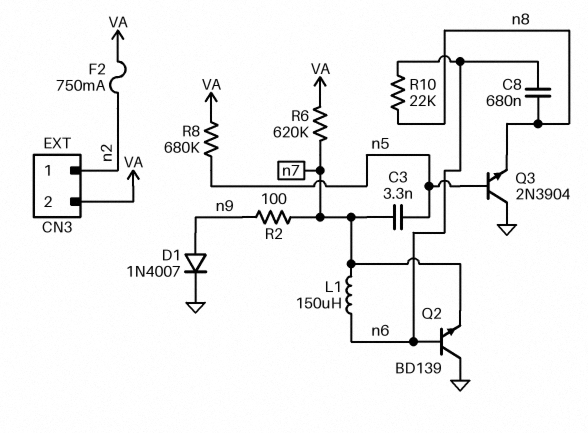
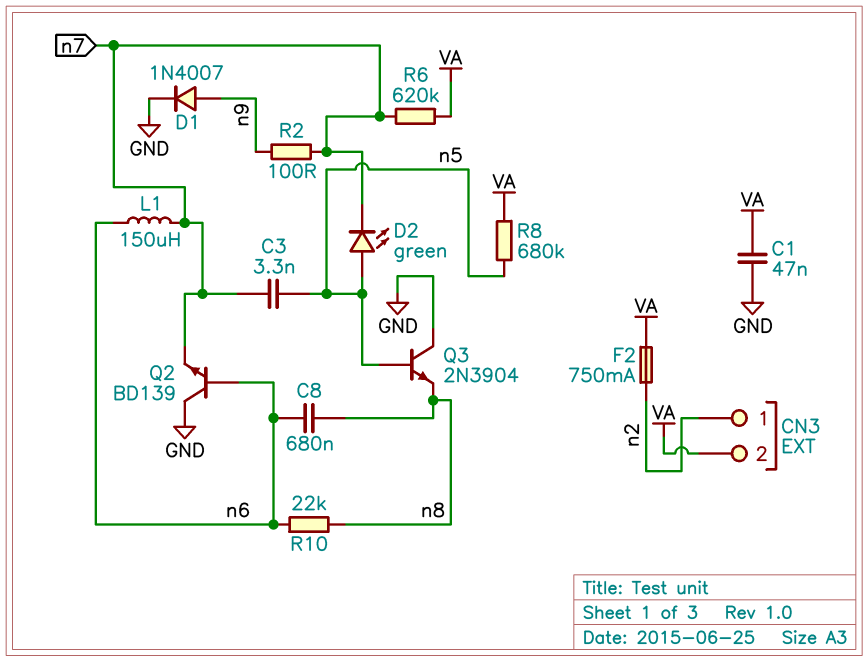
C1: none -> 47nF (GND, VA)
D2: none -> LED green (A n5, K n7)

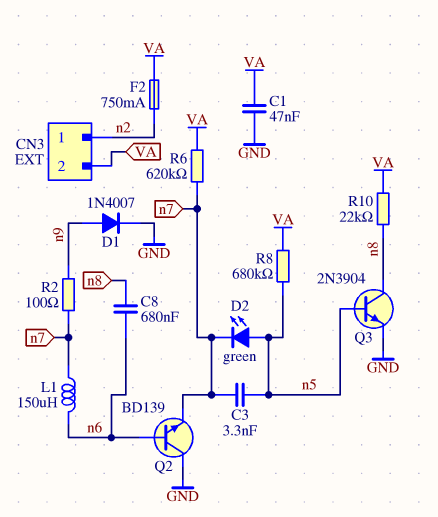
Q3: NPN 2N3904 (B n5, C GND, E n8) -> NPN 2N3904 (B n5, C n8, E GND)
R10: 22k (n6, n8) -> 22k (VA, n8)

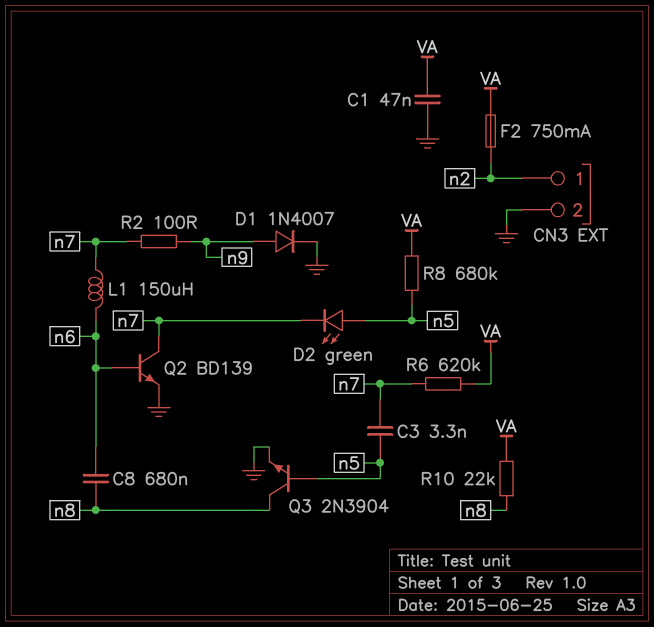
CN3 pin 2: VA -> GND
Q2: NPN BD139 (B n6, C GND, E n7) -> NPN BD139 (B n6, C n7, E GND)

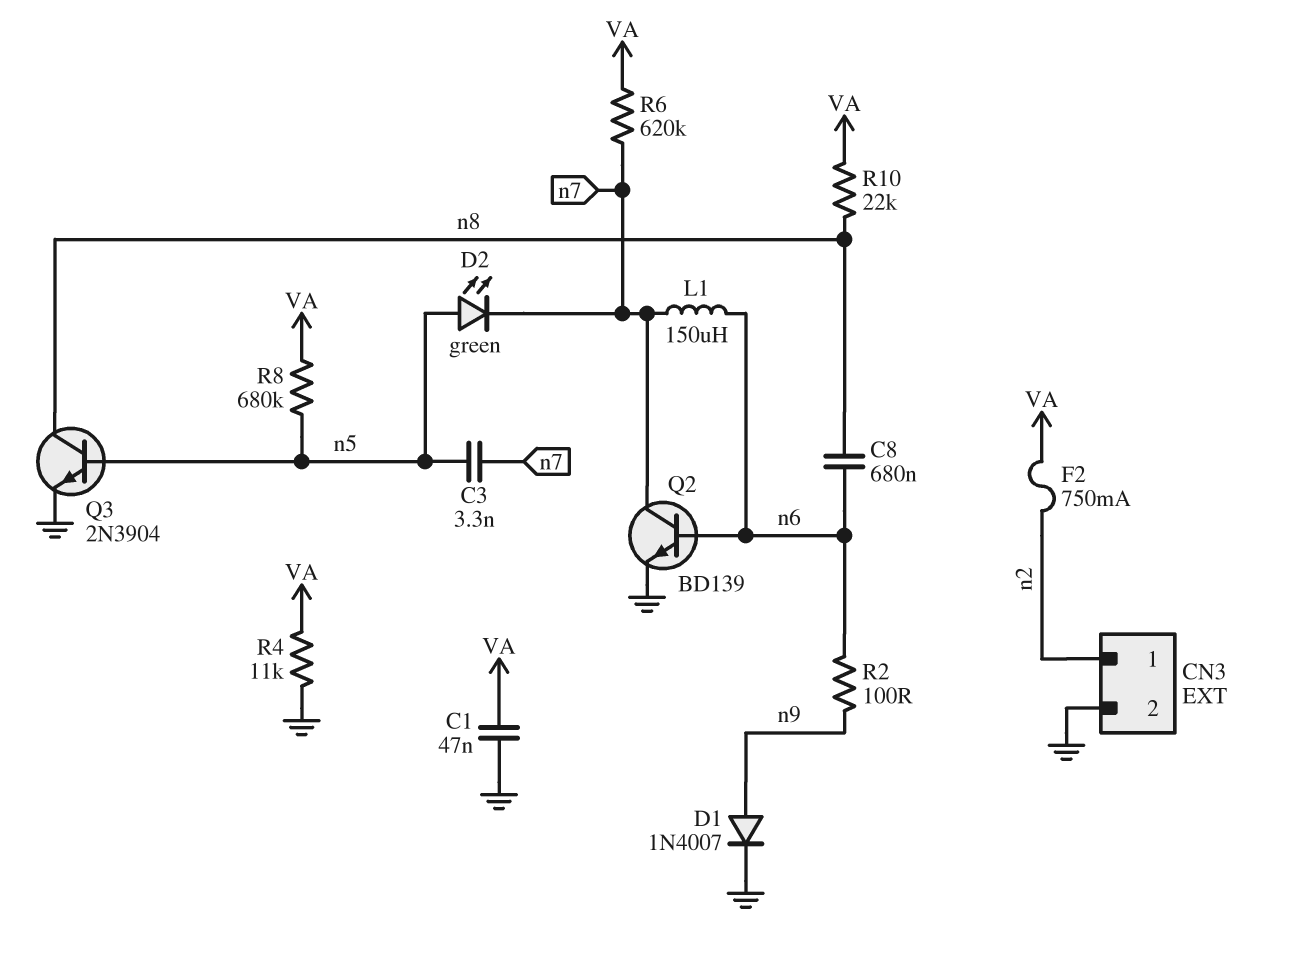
R2: 100 (n7, n9) -> 100 (n6, n9)
R4: none -> 11k (GND, VA)

